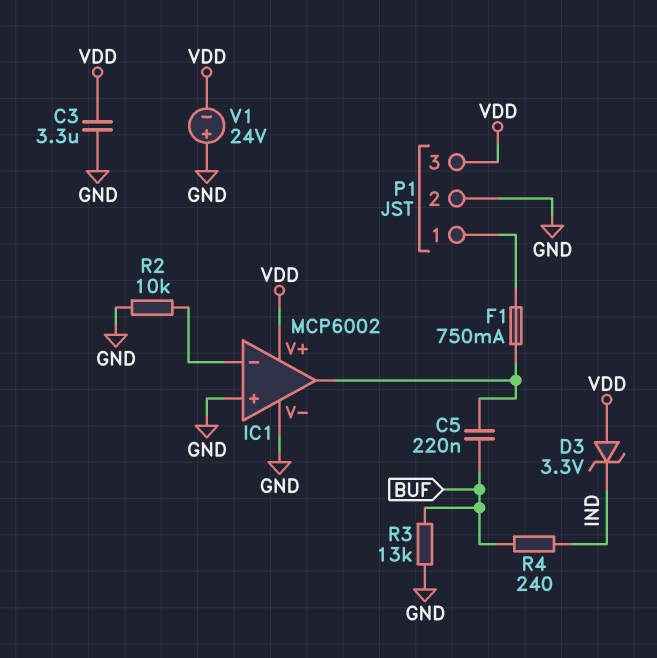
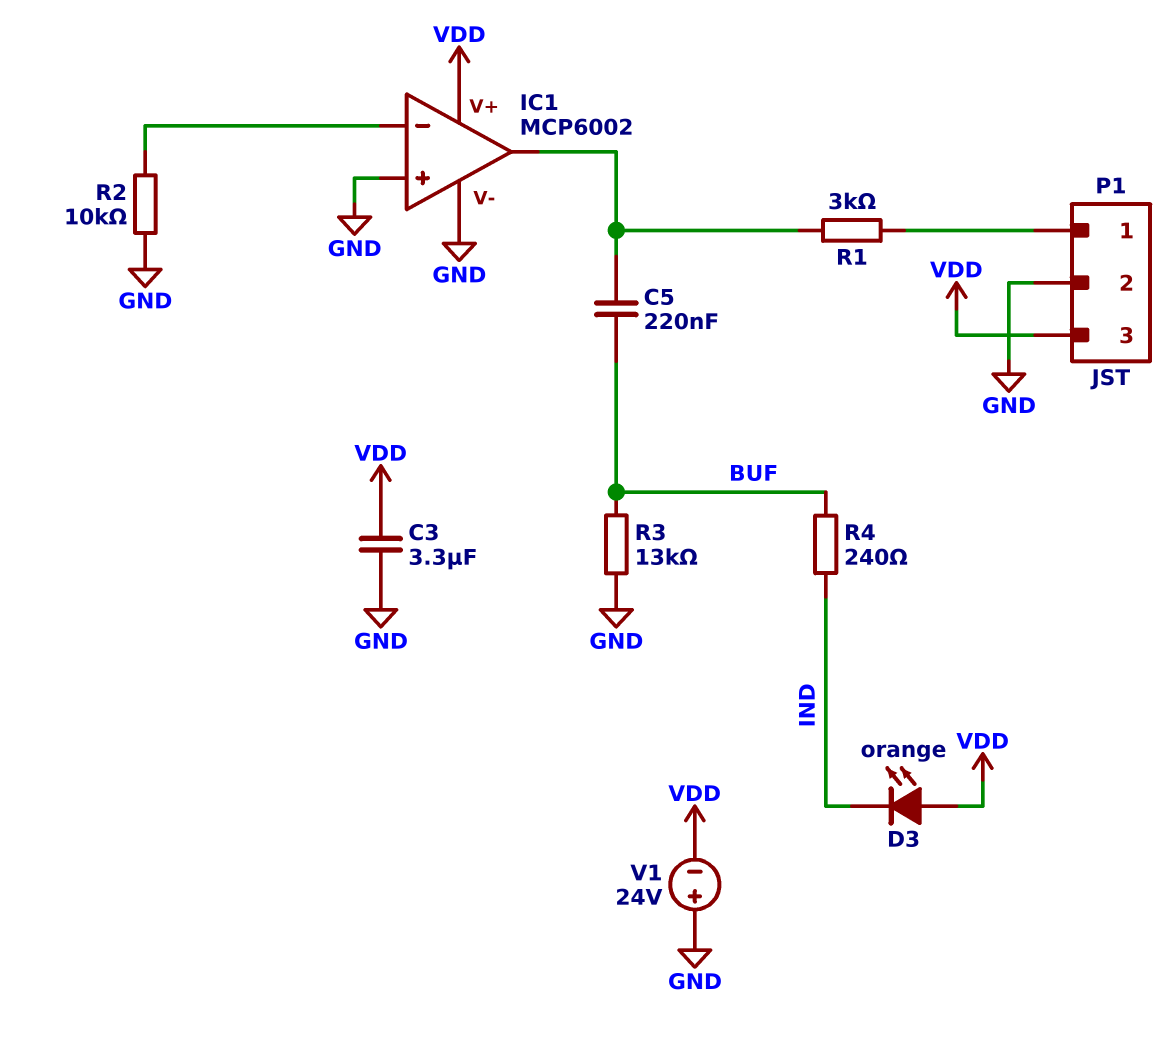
D3: zener 3.3V (A VDD, K IND) -> LED orange (A VDD, K IND)
F1: 750mA (IC1/out, P1/1) -> none
R1: none -> 3k (IC1/out, P1/1)

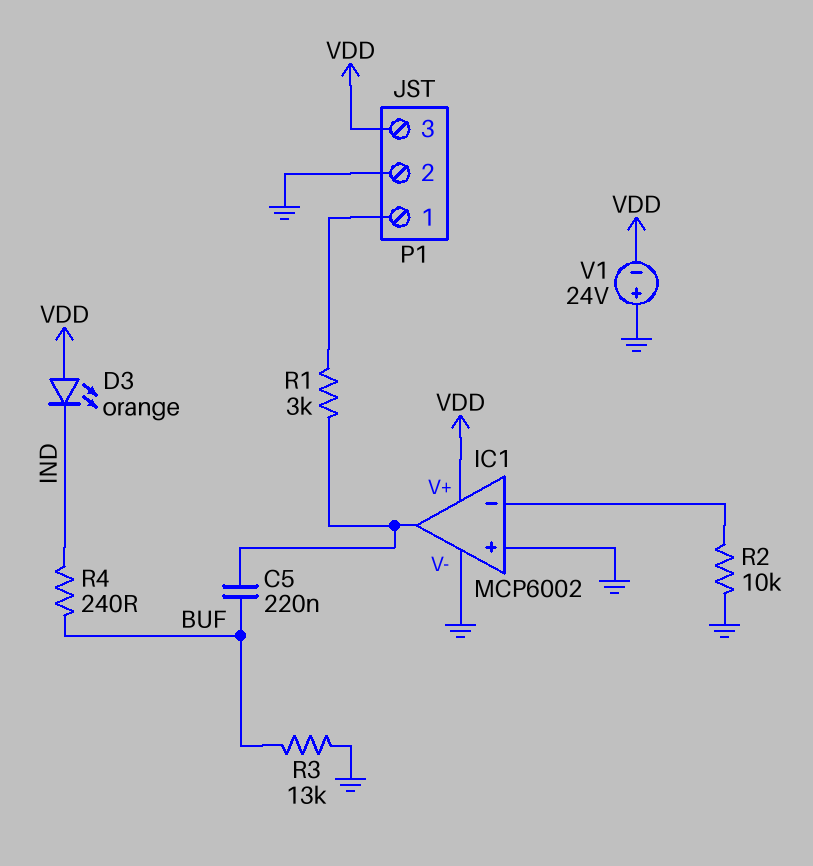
C3: 3.3uF (GND, VDD) -> none

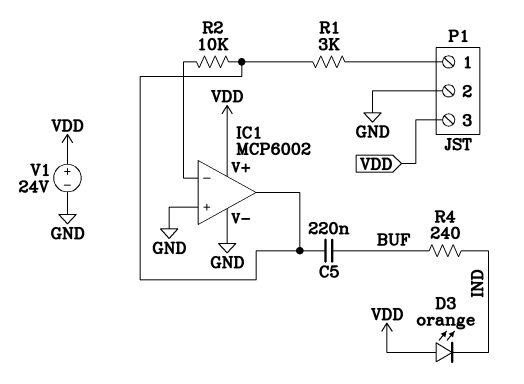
R2: 10k (GND, IC1/in-) -> 10k (IC1/in-, IC1/out)
R3: 13k (BUF, GND) -> none
V1: 24V (plus GND, minus VDD) -> 24V (plus VDD, minus GND)

